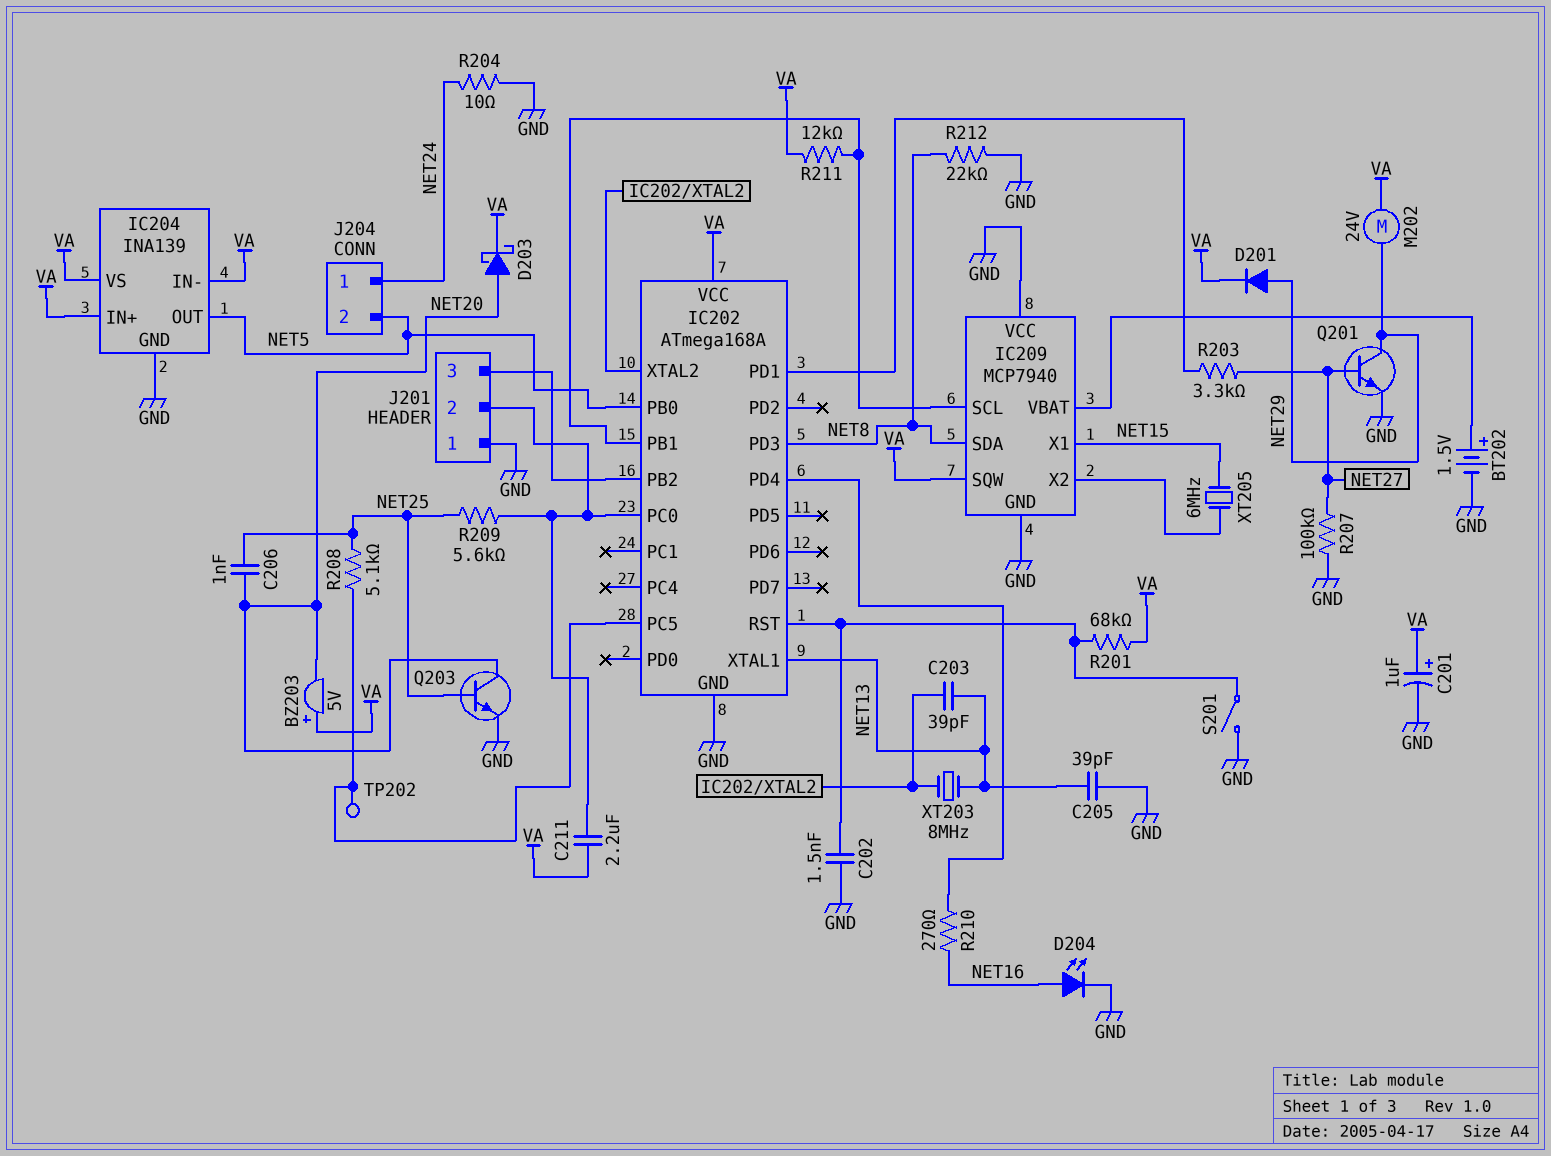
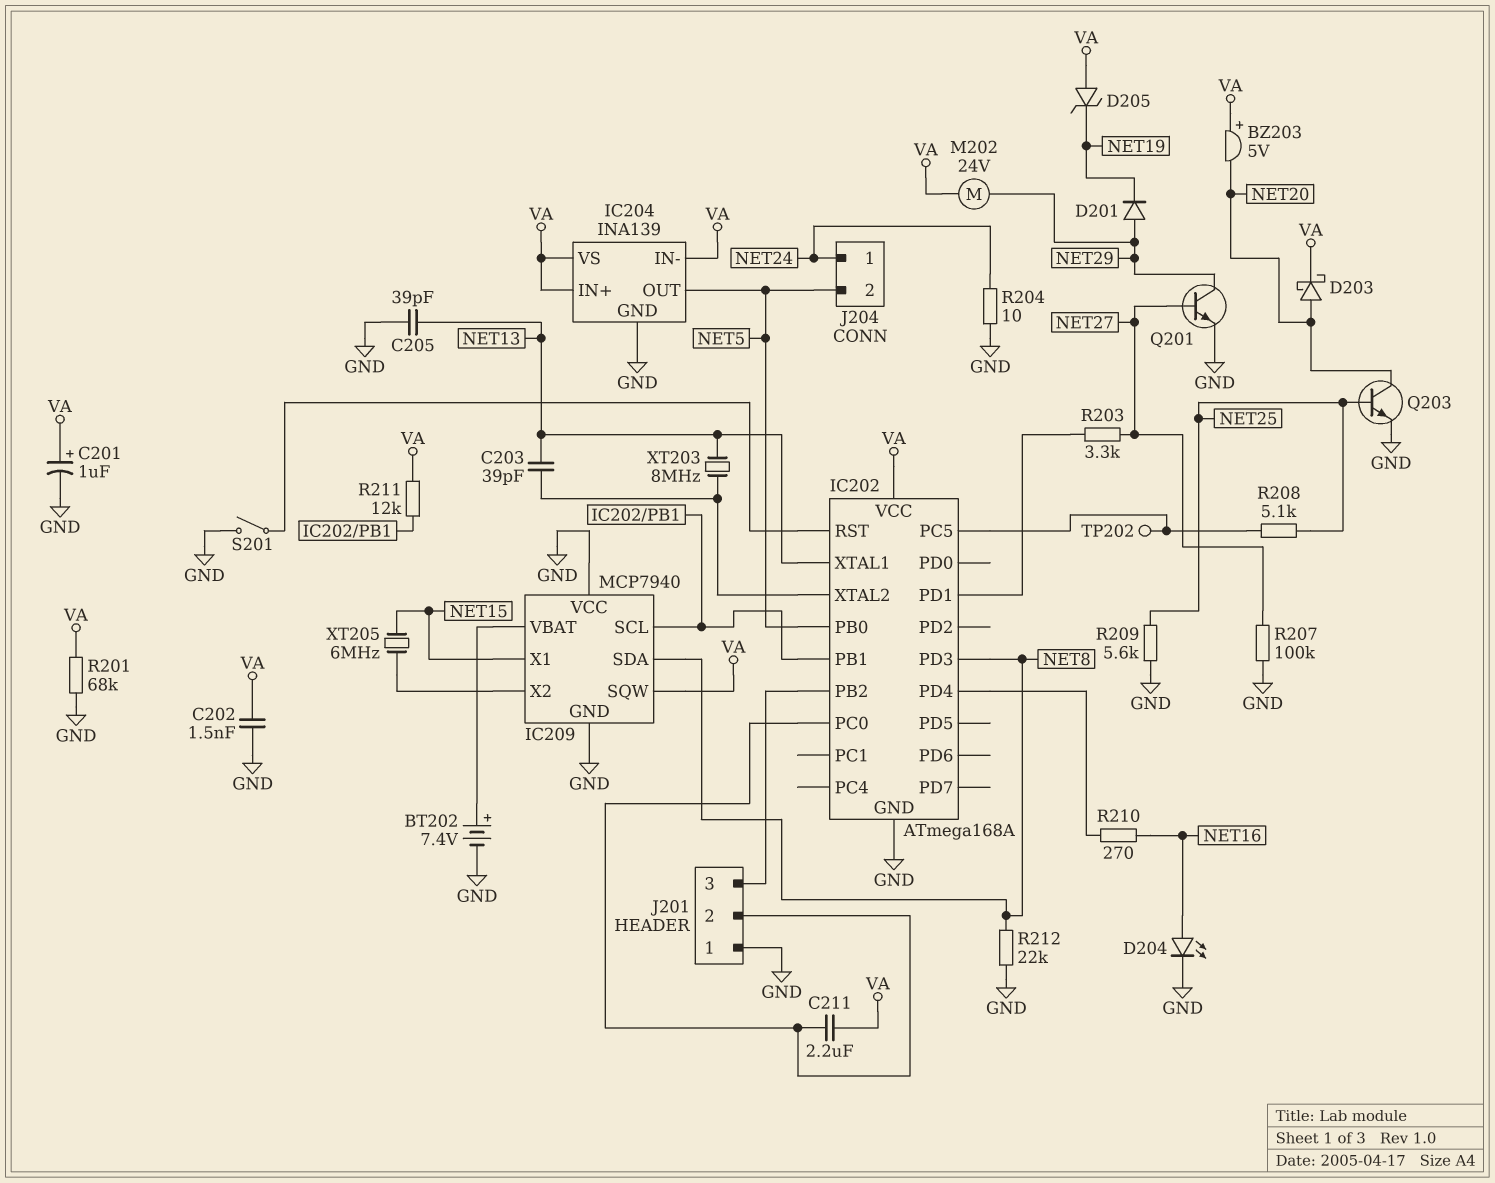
BT202: 1.5V (plus IC209/VBAT, minus GND) -> 7.4V (plus IC209/VBAT, minus GND)
C202: 1.5nF (GND, IC202/RST) -> 1.5nF (GND, VA)
C206: 1nF (NET20, NET25) -> none
D201: diode (A NET29, K VA) -> diode (A NET29, K NET19)
D205: none -> zener (A VA, K NET19)
R201: 68k (IC202/RST, VA) -> 68k (GND, VA)
R209: 5.6k (IC202/PC0, NET25) -> 5.6k (GND, NET25)

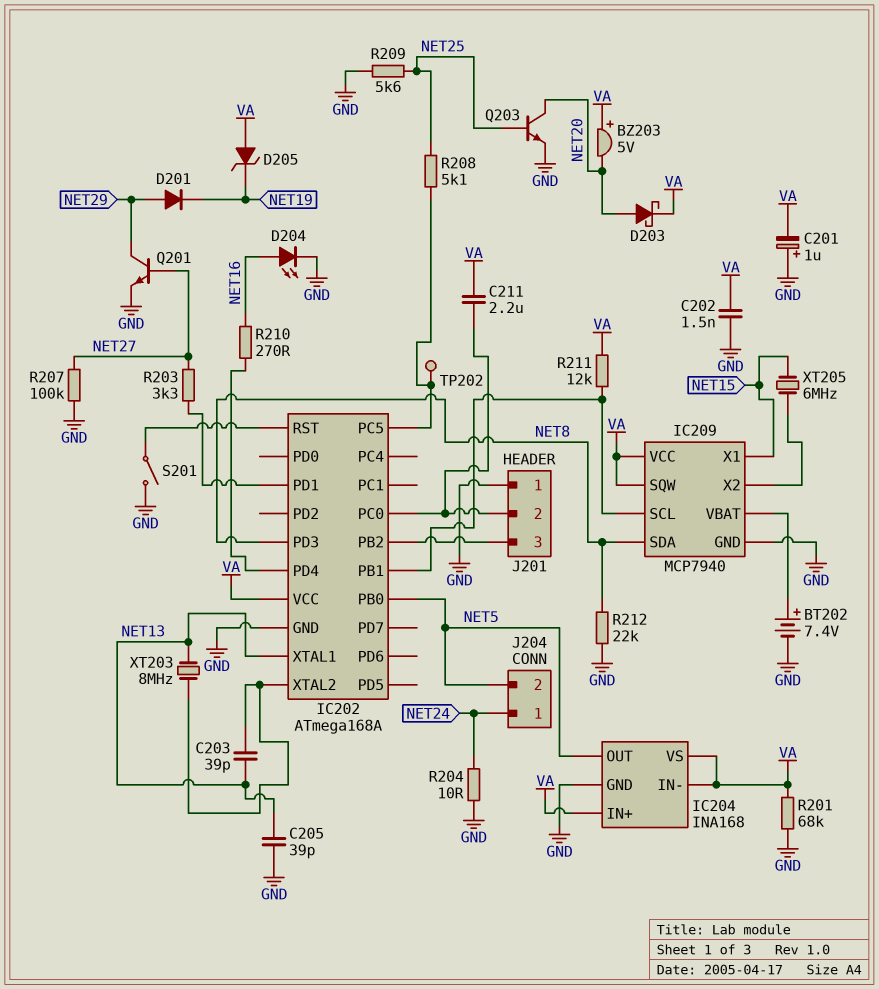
C201: 1uF (plus VA, minus GND) -> 1uF (plus GND, minus VA)
IC204: INA139 -> INA168
IC209 pin VCC: GND -> VA
M202: motor 24V (NET29, VA) -> none

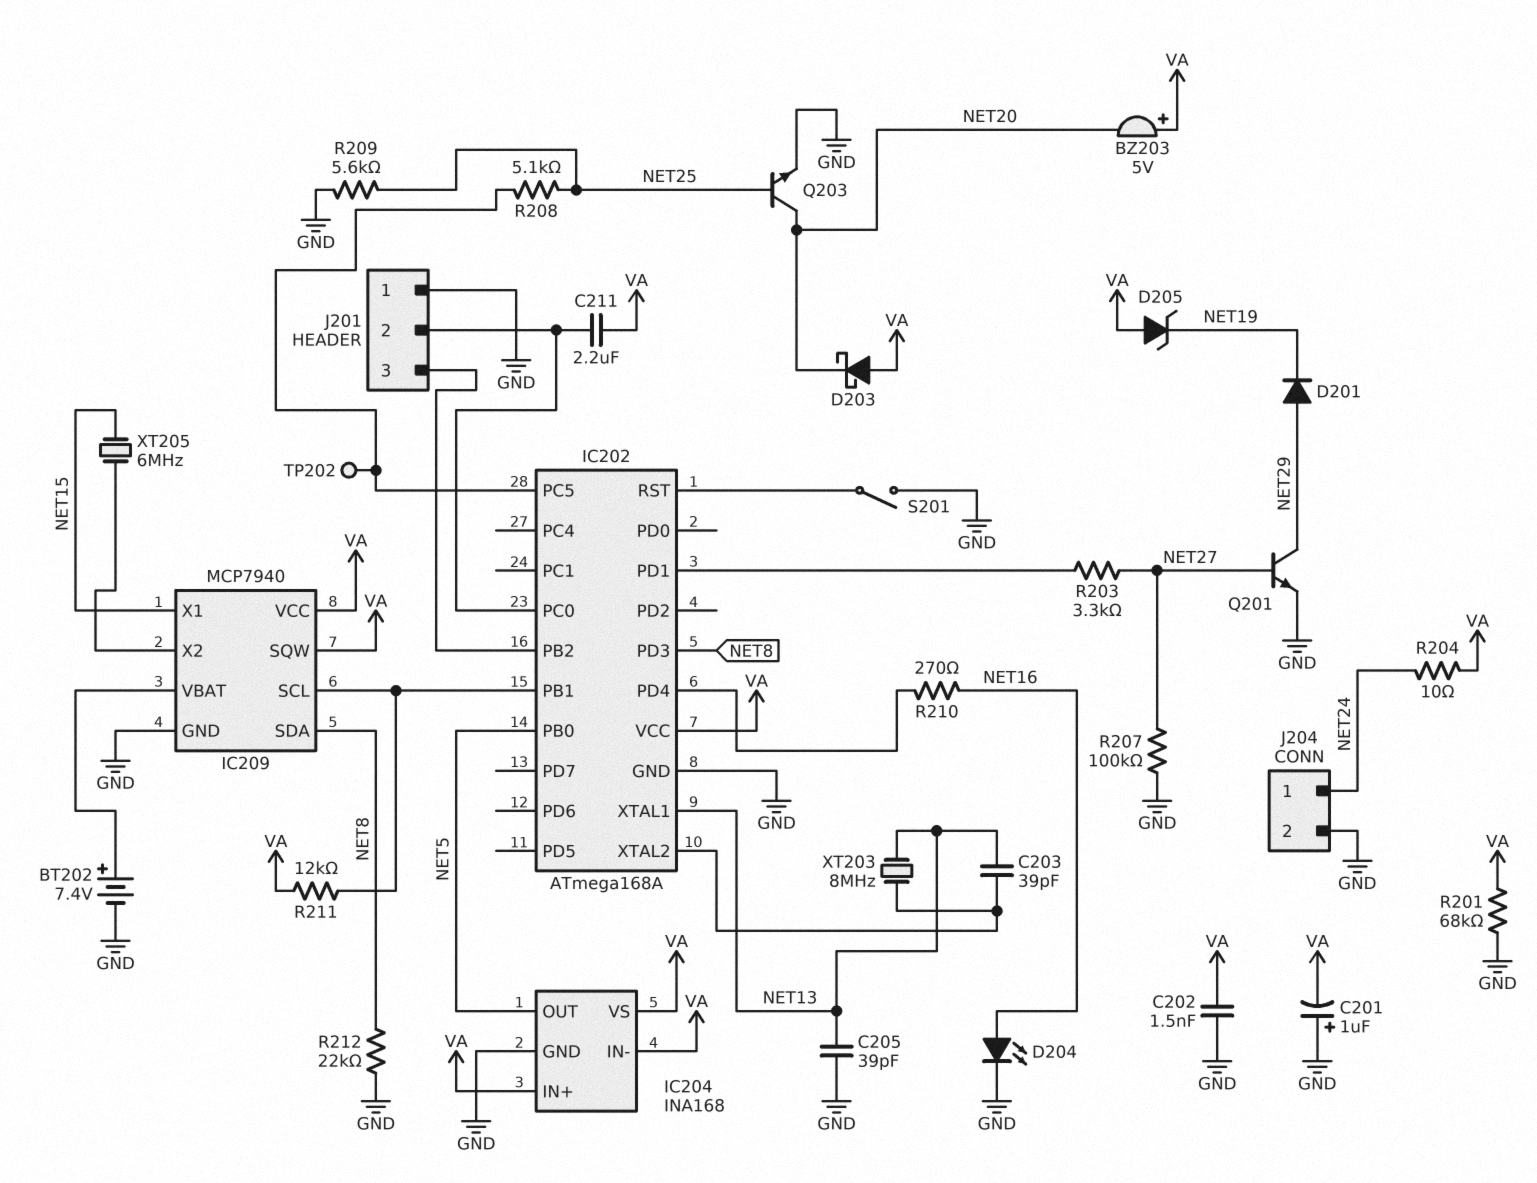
D203: schottky (A NET20, K VA) -> schottky (A VA, K NET20)
J204 pin 2: NET5 -> GND
R204: 10 (GND, NET24) -> 10 (NET24, VA)

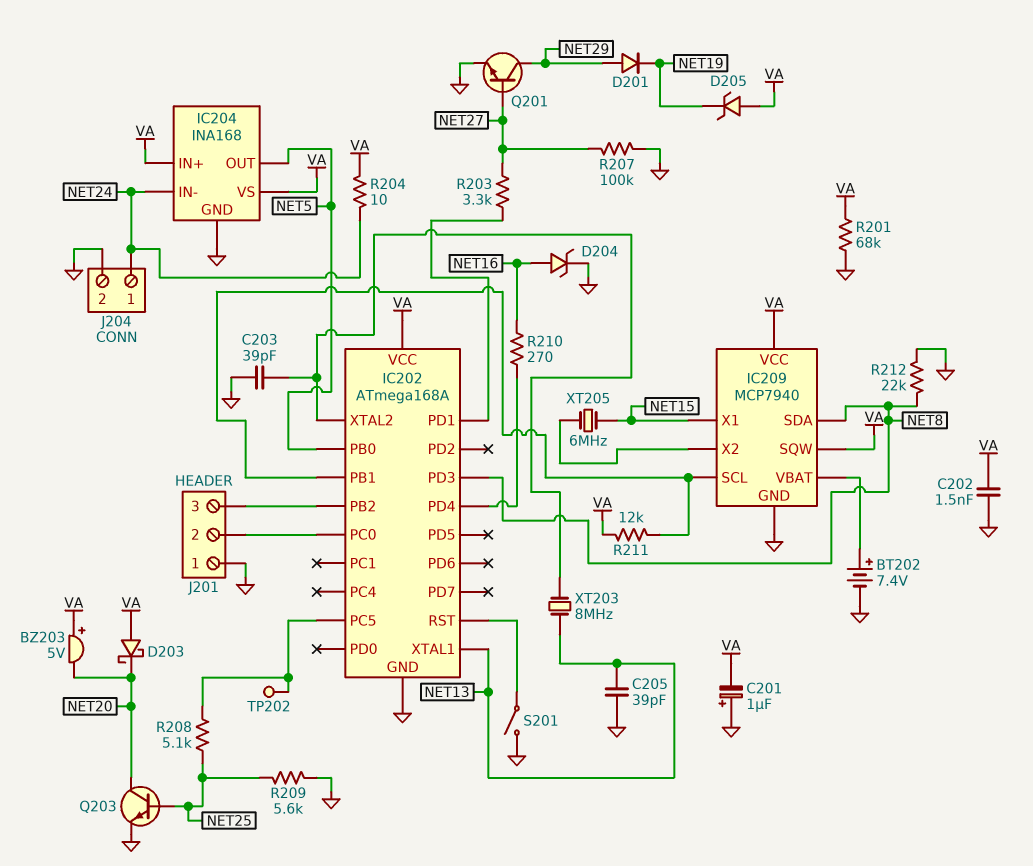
C203: 39pF (IC202/XTAL2, NET13) -> 39pF (GND, IC202/XTAL2)
C211: 2.2uF (IC202/PC0, VA) -> none
D204: LED (A NET16, K GND) -> zener (A NET16, K GND)
IC204 pin IN-: VA -> NET24

